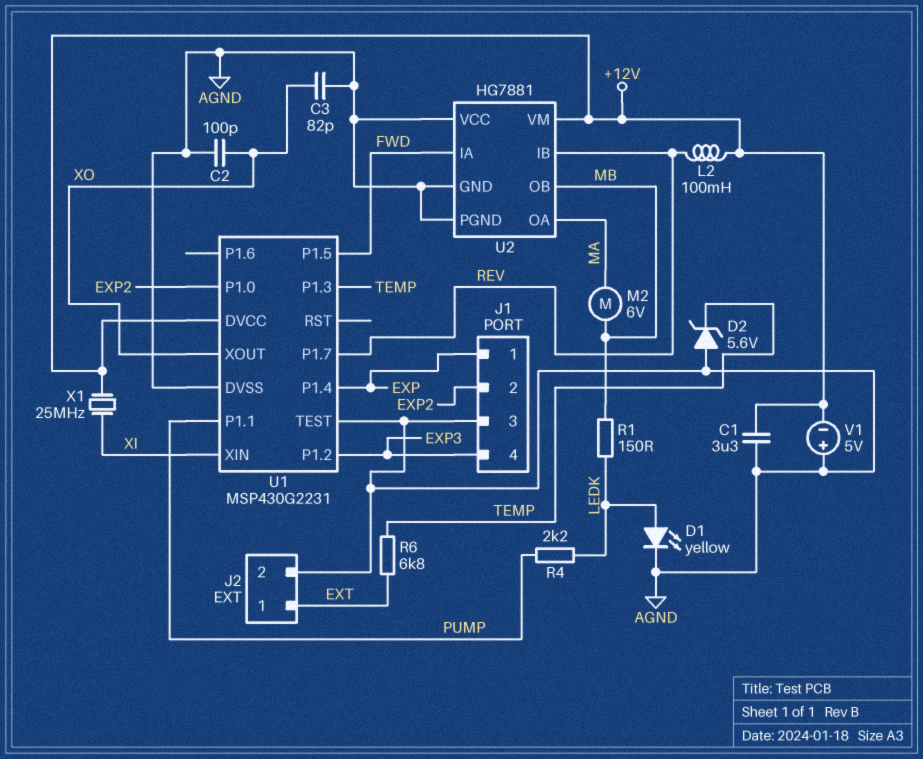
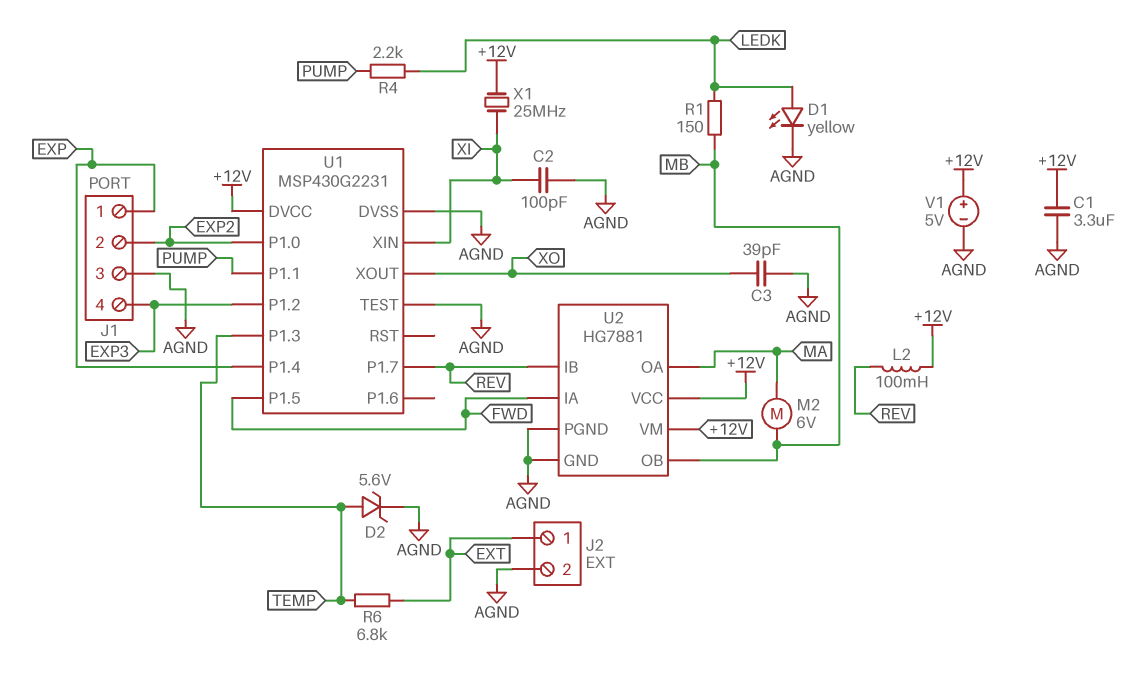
C2: 100pF (AGND, XO) -> 100pF (AGND, XI)
C3: 82pF (AGND, XO) -> 39pF (AGND, XO)
D2: zener 5.6V (A AGND, K TEMP) -> zener 5.6V (A TEMP, K AGND)
U2 pin VCC: AGND -> +12V
V1: 5V (plus AGND, minus +12V) -> 5V (plus +12V, minus AGND)

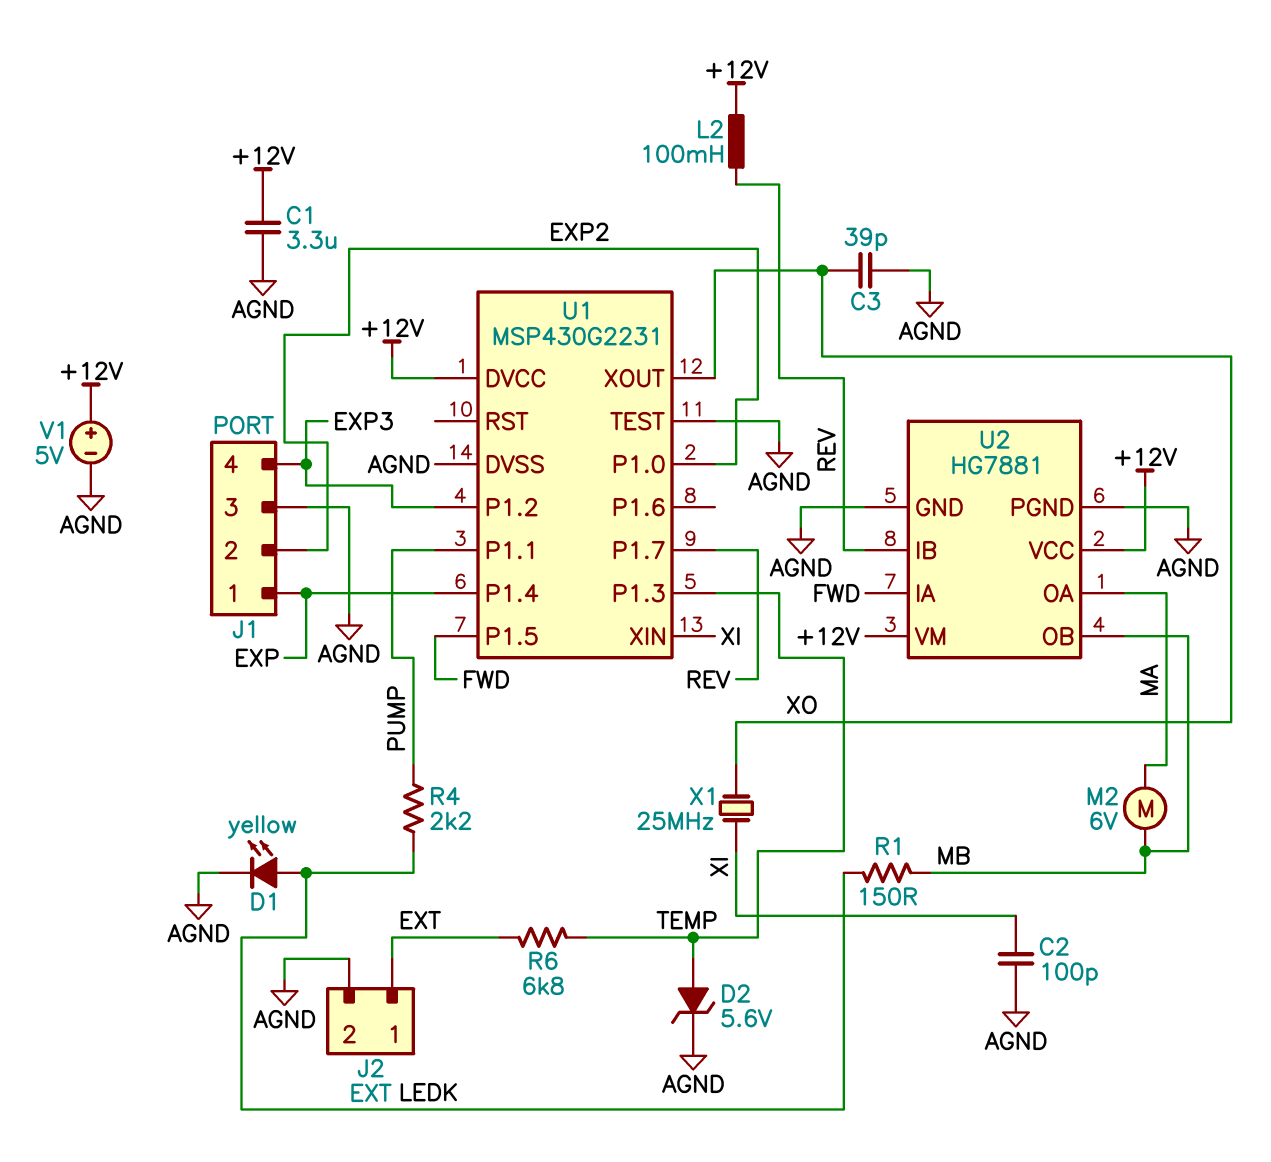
X1: 25MHz (+12V, XI) -> 25MHz (XI, XO)

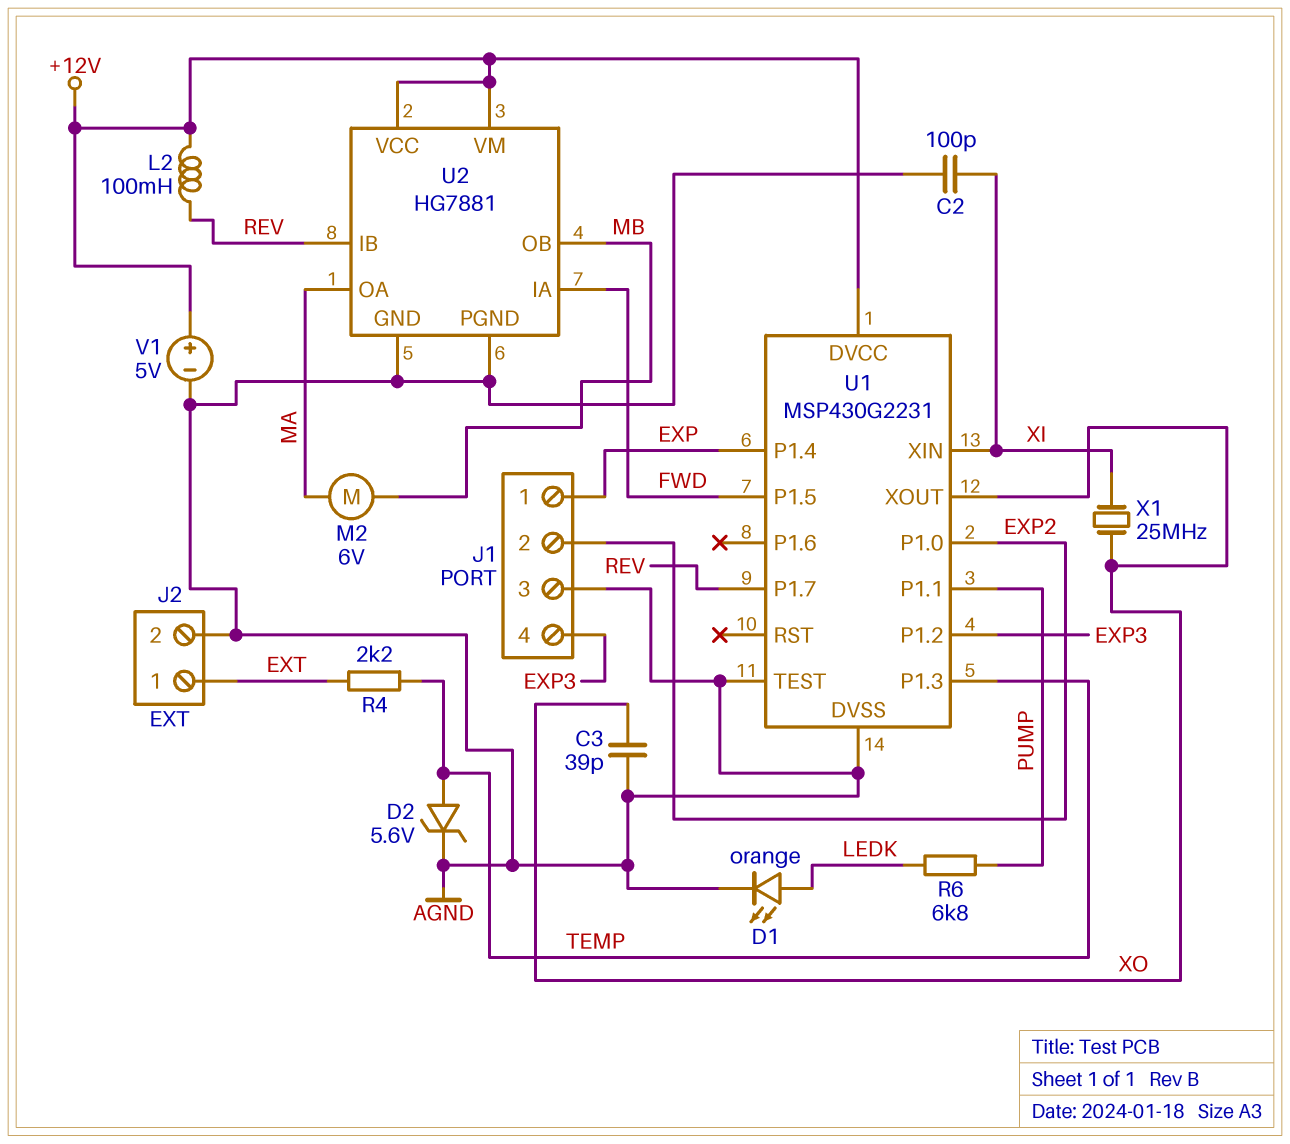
C1: 3.3uF (+12V, AGND) -> none
D1: LED yellow (A LEDK, K AGND) -> LED orange (A LEDK, K AGND)
R1: 150 (LEDK, MB) -> none
R4: 2.2k (LEDK, PUMP) -> 2.2k (EXT, TEMP)
R6: 6.8k (EXT, TEMP) -> 6.8k (LEDK, PUMP)

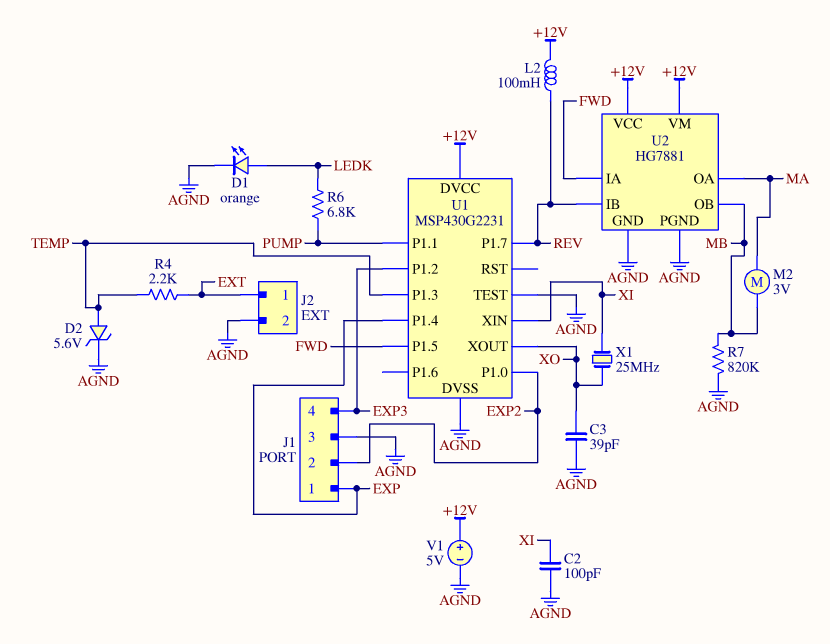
M2: motor 6V (MA, MB) -> motor 3V (MA, MB)
R7: none -> 820k (AGND, MB)

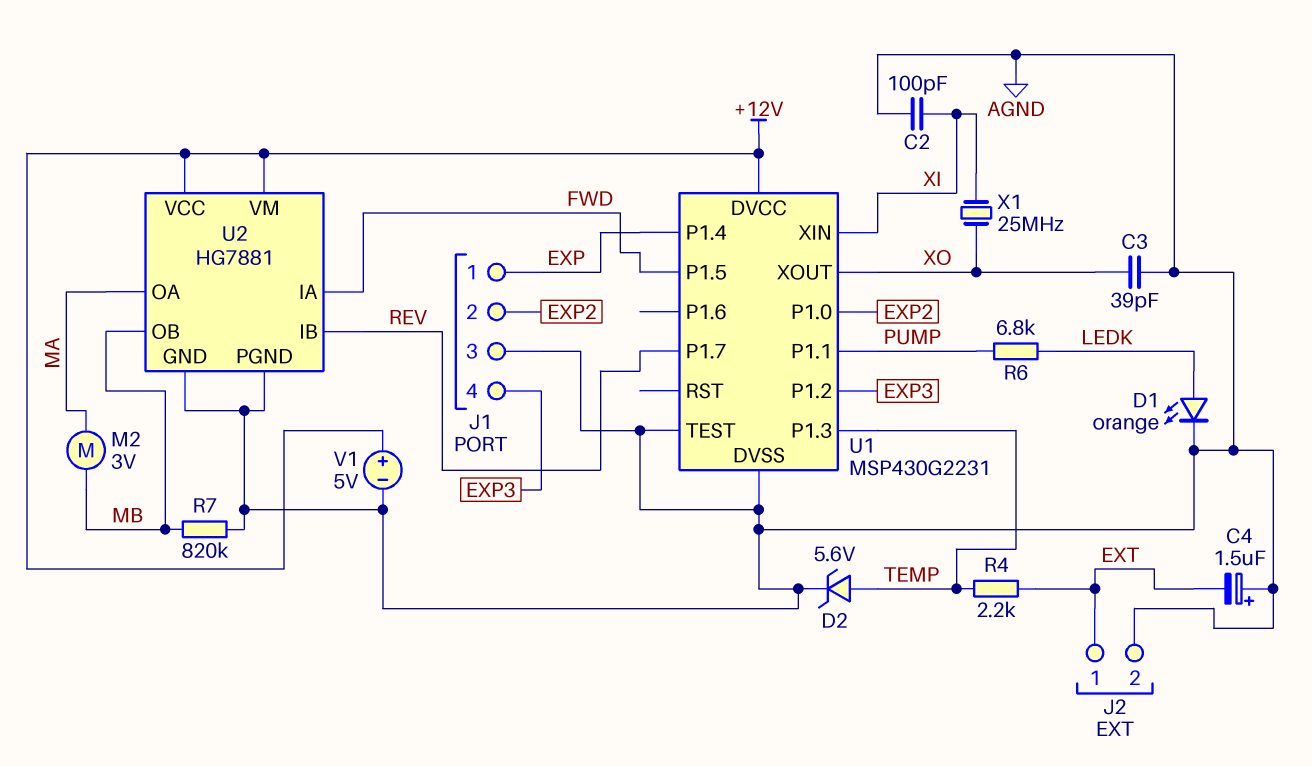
C4: none -> 1.5uF (plus AGND, minus EXT)
L2: 100mH (+12V, REV) -> none

